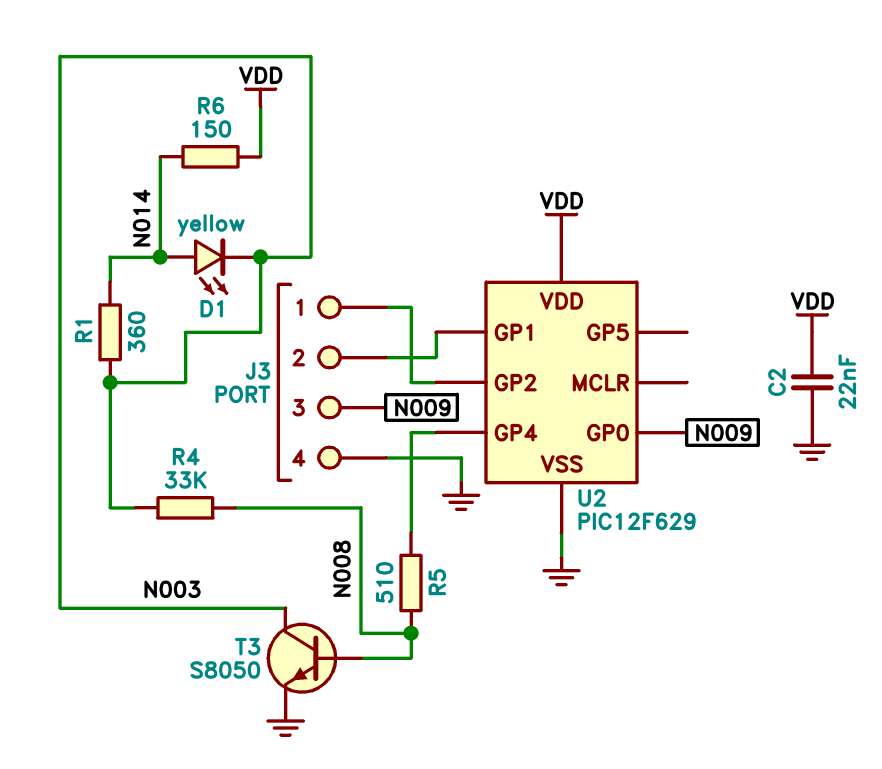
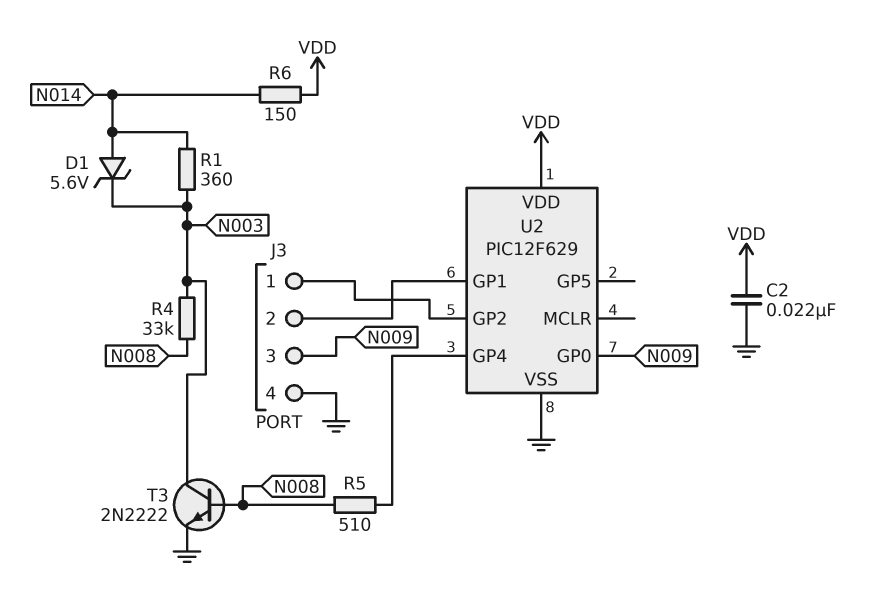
D1: LED yellow (A N014, K N003) -> zener 5.6V (A N014, K N003)
T3: NPN S8050 (B N008, C N003, E GND) -> NPN 2N2222 (B N008, C N003, E GND)

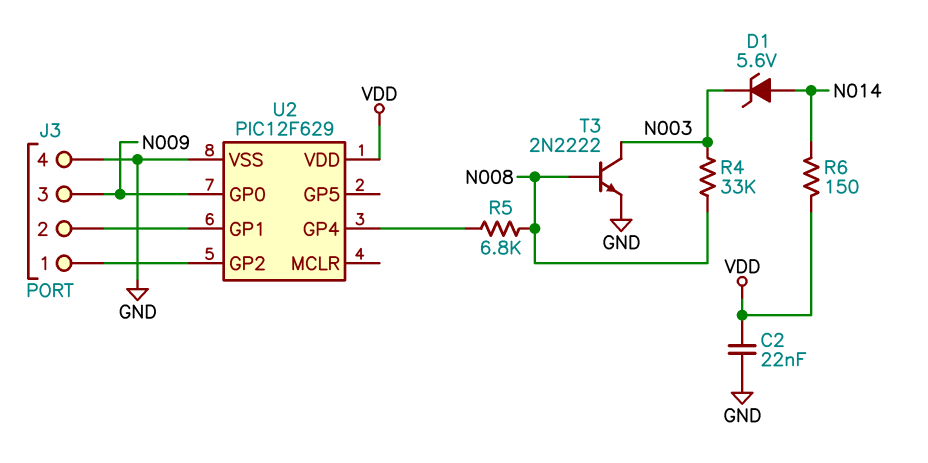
R1: 360 (N003, N014) -> none
R5: 510 (N008, U2/GP4) -> 6.8k (N008, U2/GP4)

